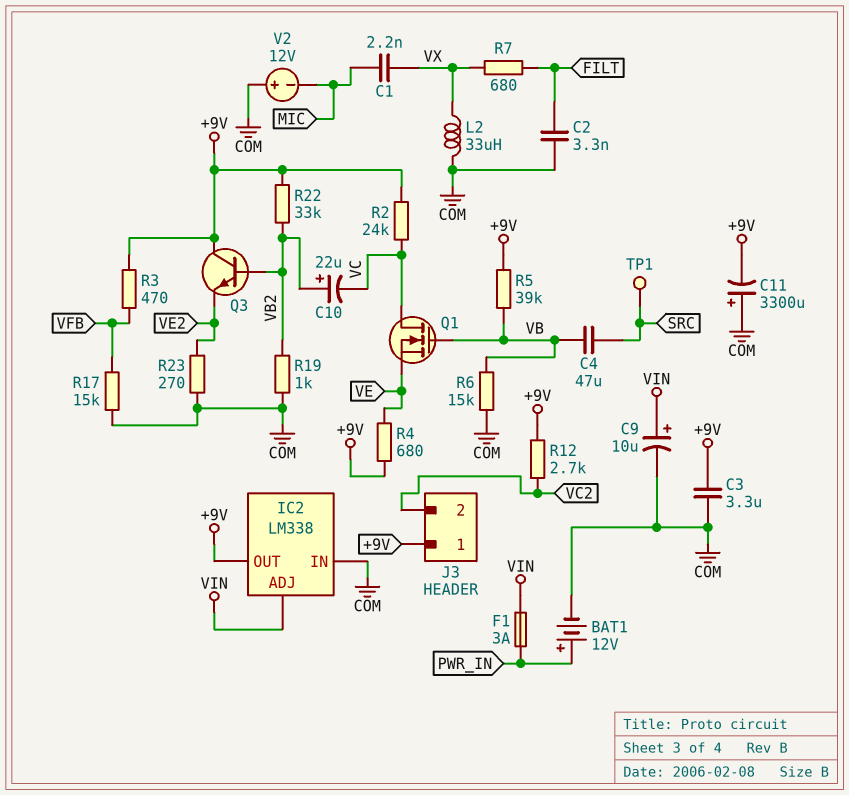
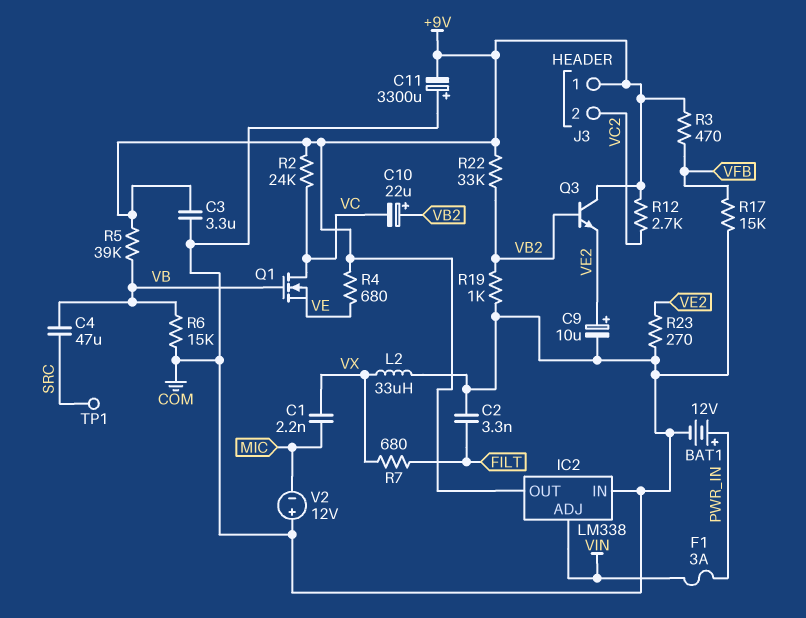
C9: 10uF (plus VIN, minus COM) -> 10uF (plus VE2, minus COM)

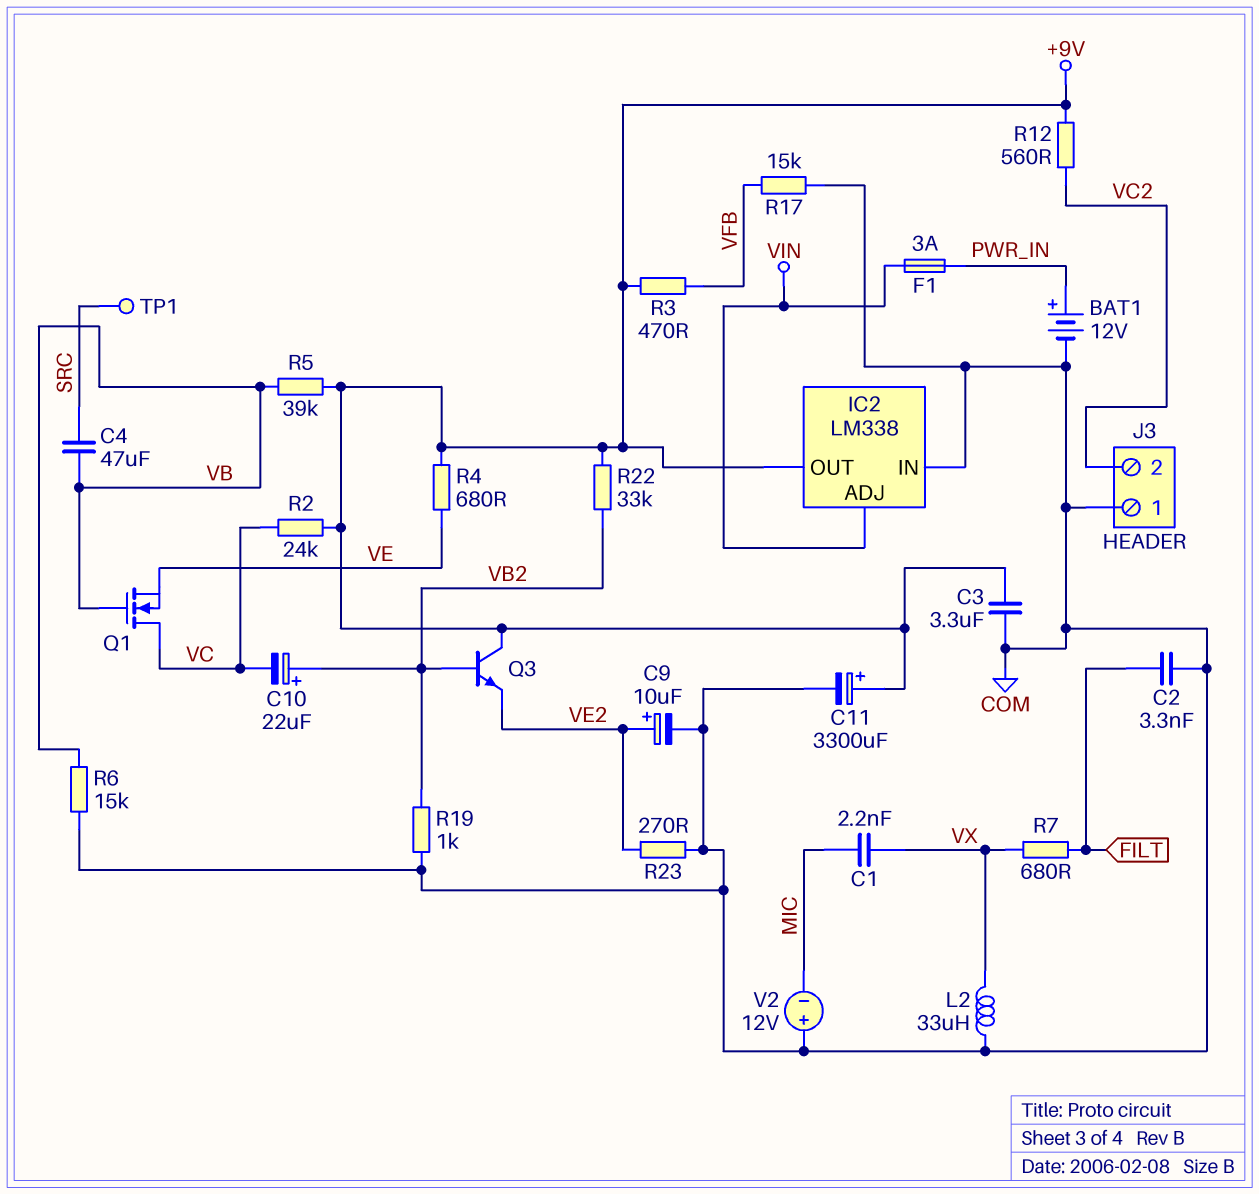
C11: 3300uF (plus COM, minus +9V) -> 3300uF (plus +9V, minus COM)
J3 pin 1: +9V -> COM
R12: 2.7k (+9V, VC2) -> 560 (+9V, VC2)

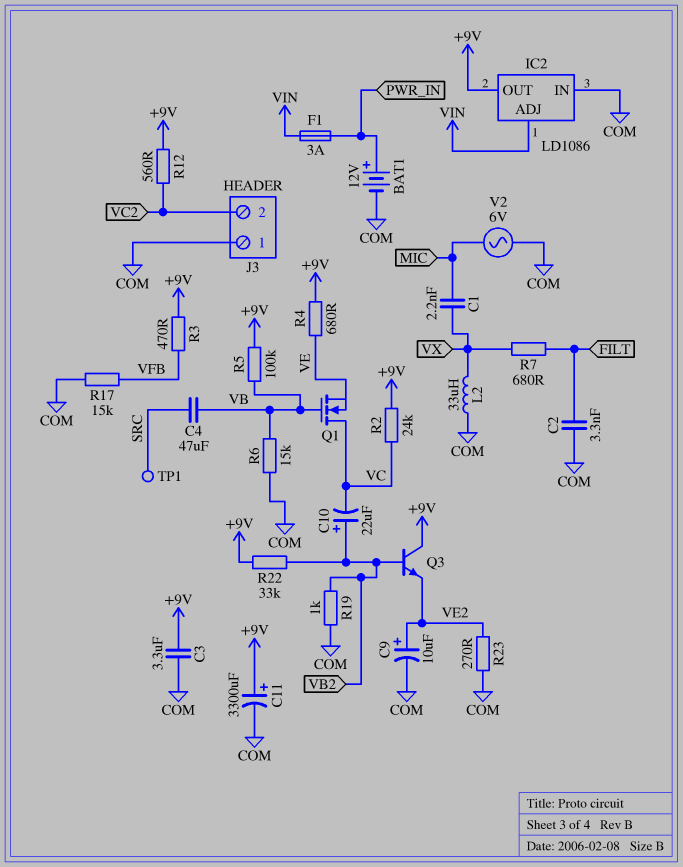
IC2: LM338 -> LD1086
R5: 39k (+9V, VB) -> 100k (+9V, VB)
V2: 12V (plus COM, minus MIC) -> AC 6V (COM, MIC)

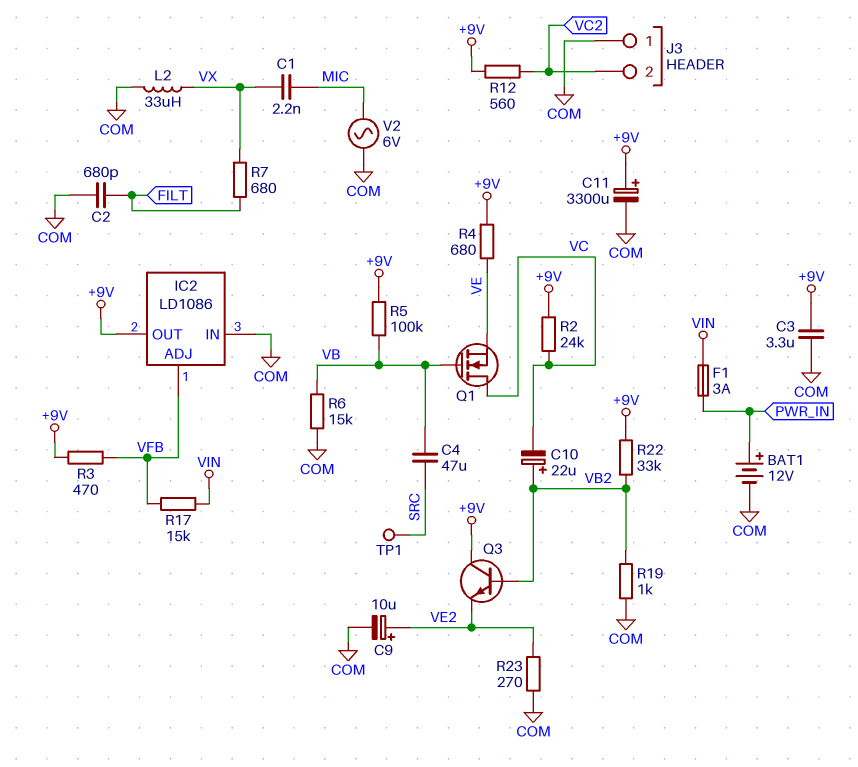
C2: 3.3nF (COM, FILT) -> 680pF (COM, FILT)
IC2 pin ADJ: VIN -> VFB
R17: 15k (COM, VFB) -> 15k (VFB, VIN)

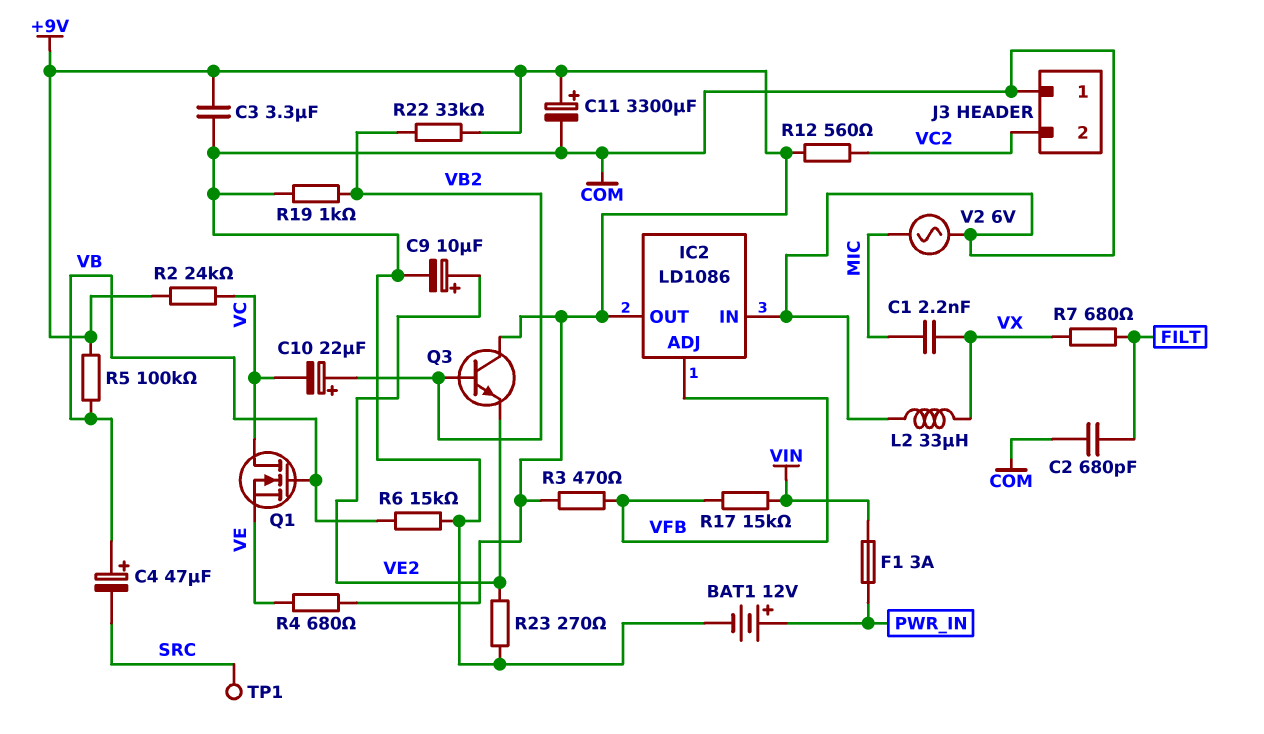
C4: 47uF (SRC, VB) -> 47uF (plus VB, minus SRC)

